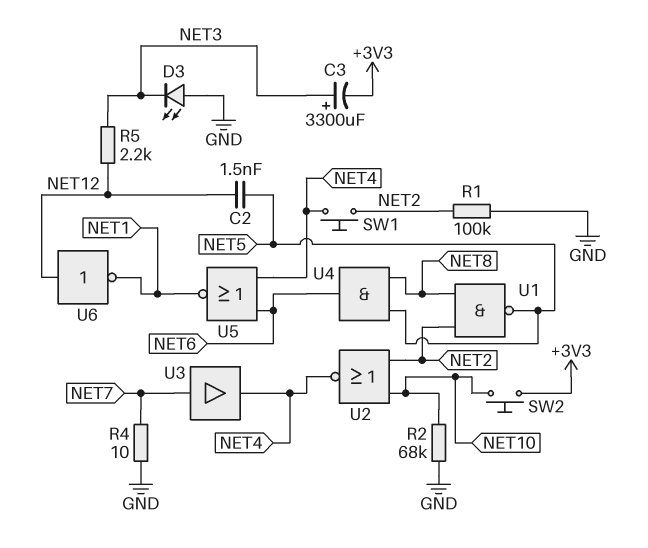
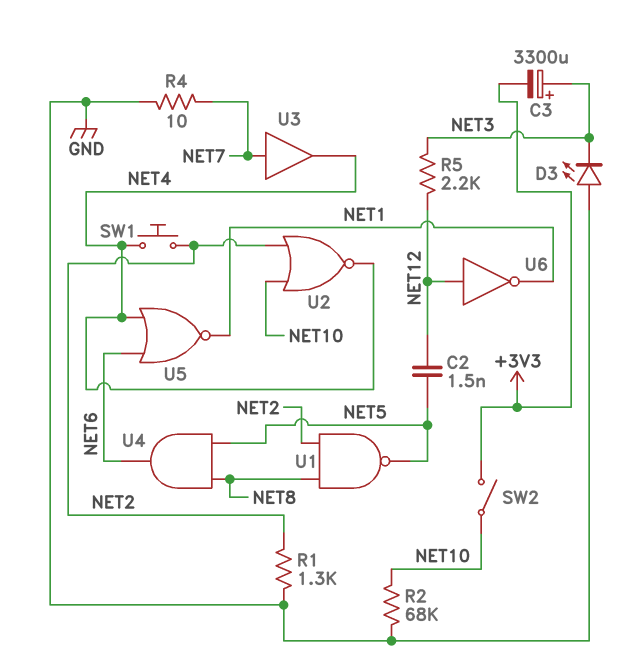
R1: 100k (GND, NET2) -> 1.3k (GND, NET2)
SW2: button (+3V3, NET10) -> switch (+3V3, NET10)

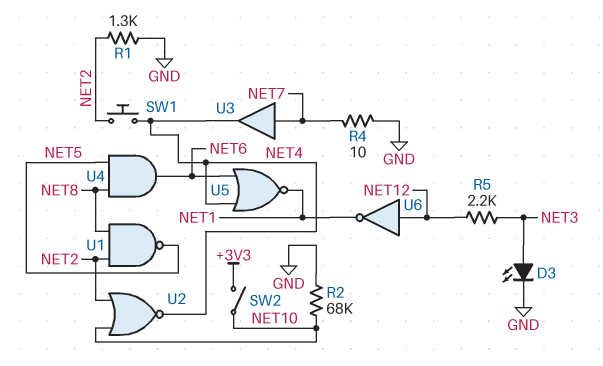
C2: 1.5nF (NET5, NET12) -> none
C3: 3300uF (plus NET3, minus +3V3) -> none
D3: LED (A GND, K NET3) -> LED (A NET3, K GND)

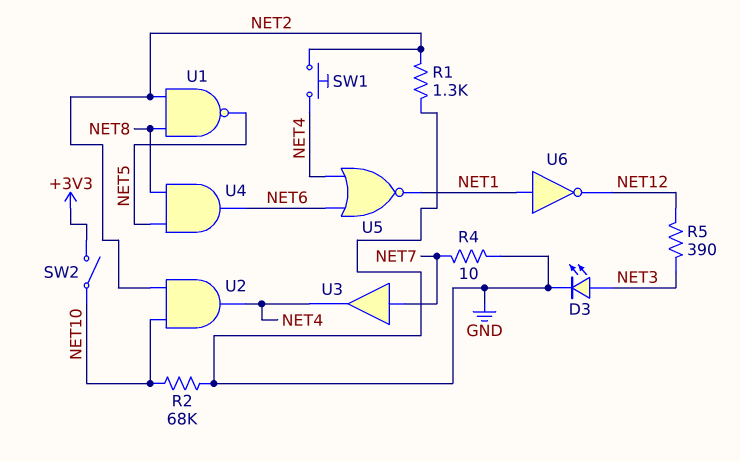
R5: 2.2k (NET3, NET12) -> 390 (NET3, NET12)
U2: NOR (in NET2, in NET10, out NET4) -> AND (in NET2, in NET10, out NET4)
U6: NOT (in NET12, out NET1) -> NOT (in NET1, out NET12)

